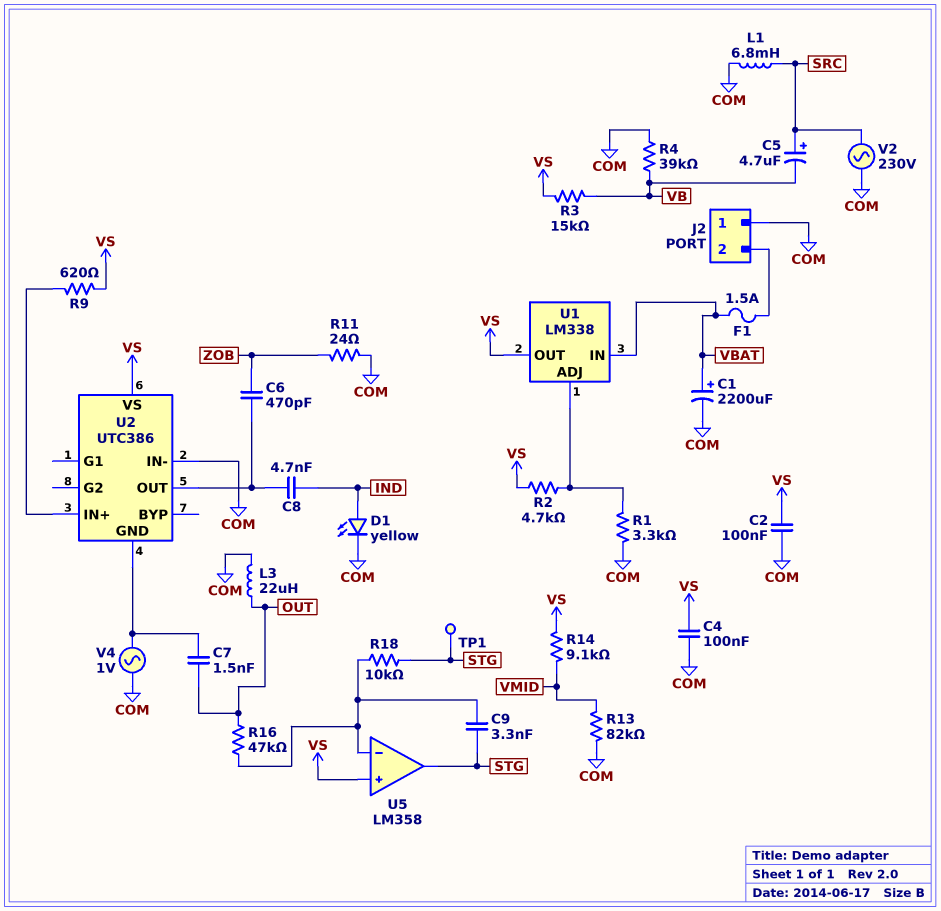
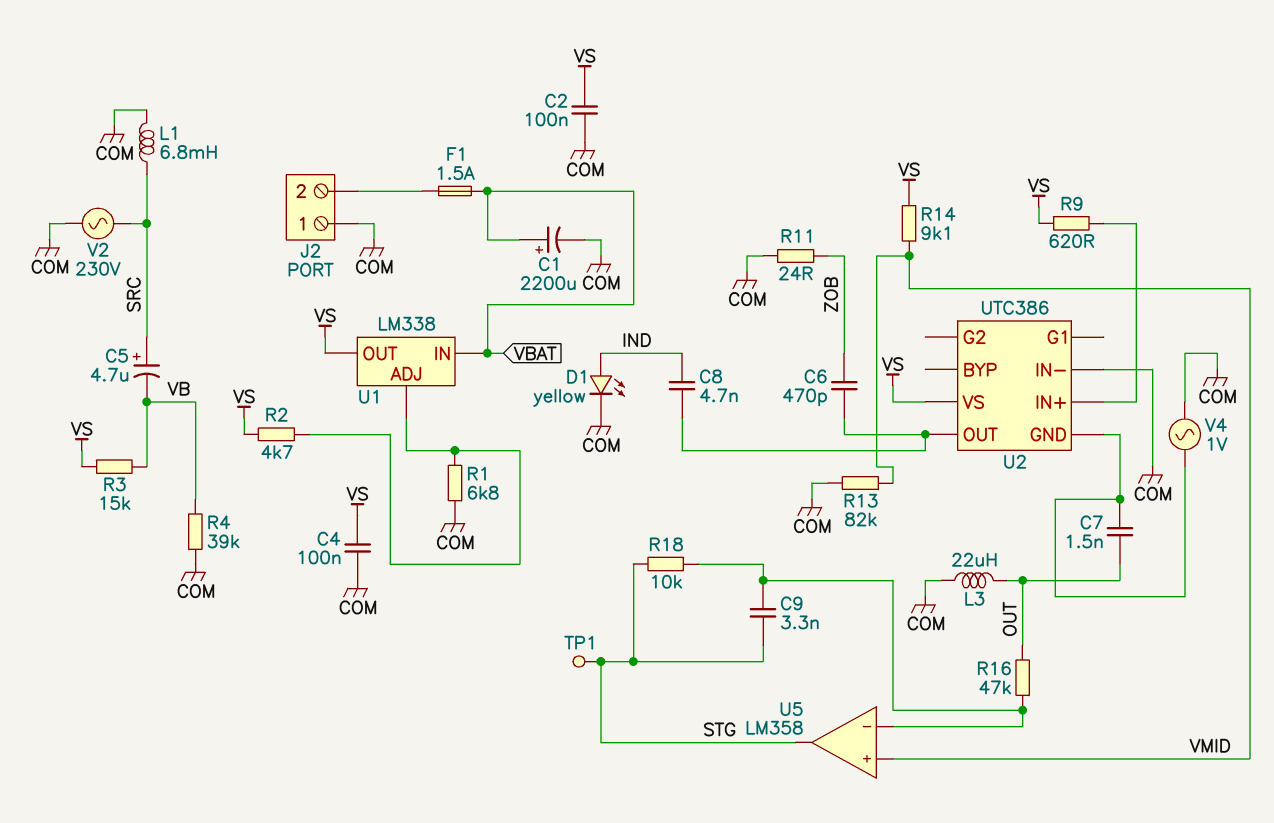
R1: 3.3k (COM, U1/ADJ) -> 6.8k (COM, U1/ADJ)
U5 pin in+: VS -> VMID

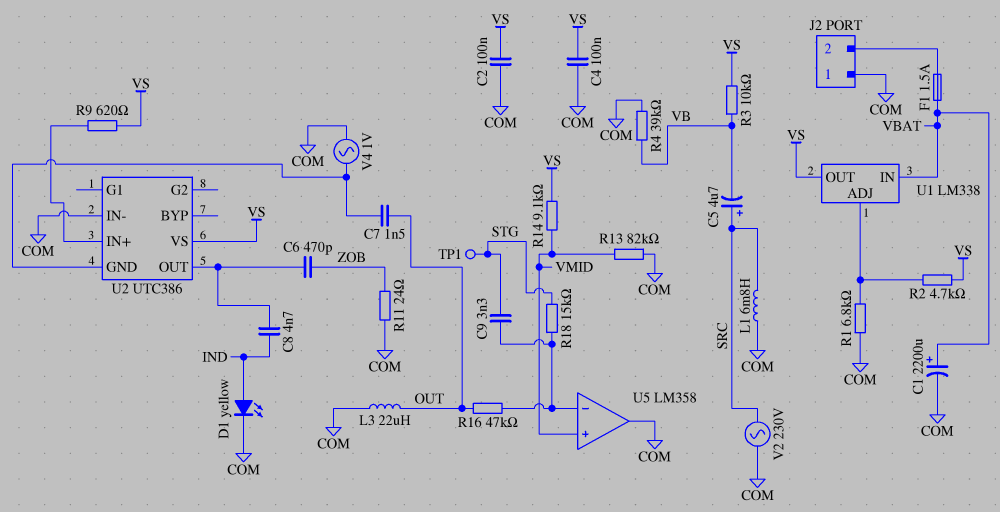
R3: 15k (VB, VS) -> 10k (VB, VS)
R18: 10k (STG, U5/in-) -> 15k (STG, U5/in-)
U5 pin out: STG -> COM

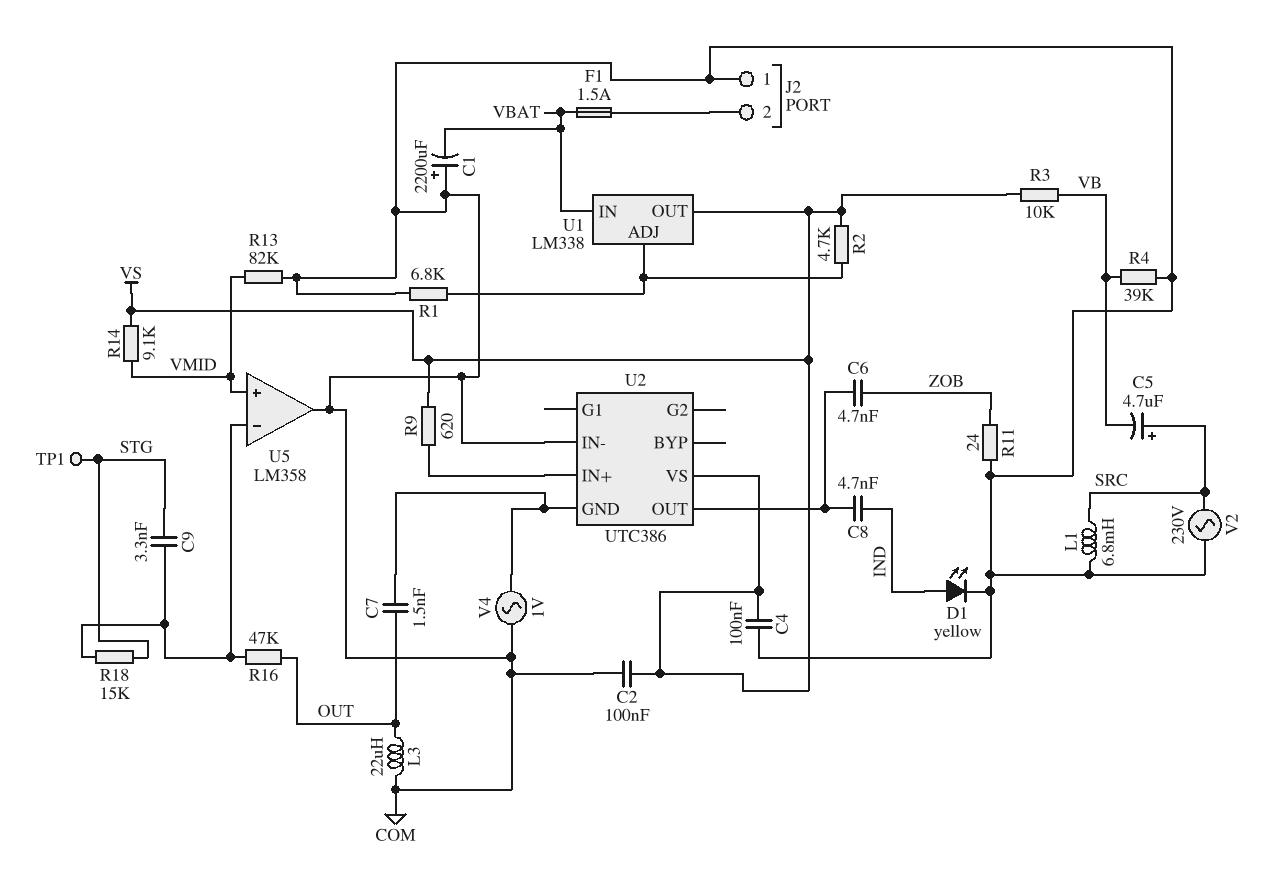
C1: 2200uF (plus VBAT, minus COM) -> 2200uF (plus COM, minus VBAT)
C6: 470pF (U2/OUT, ZOB) -> 4.7nF (U2/OUT, ZOB)

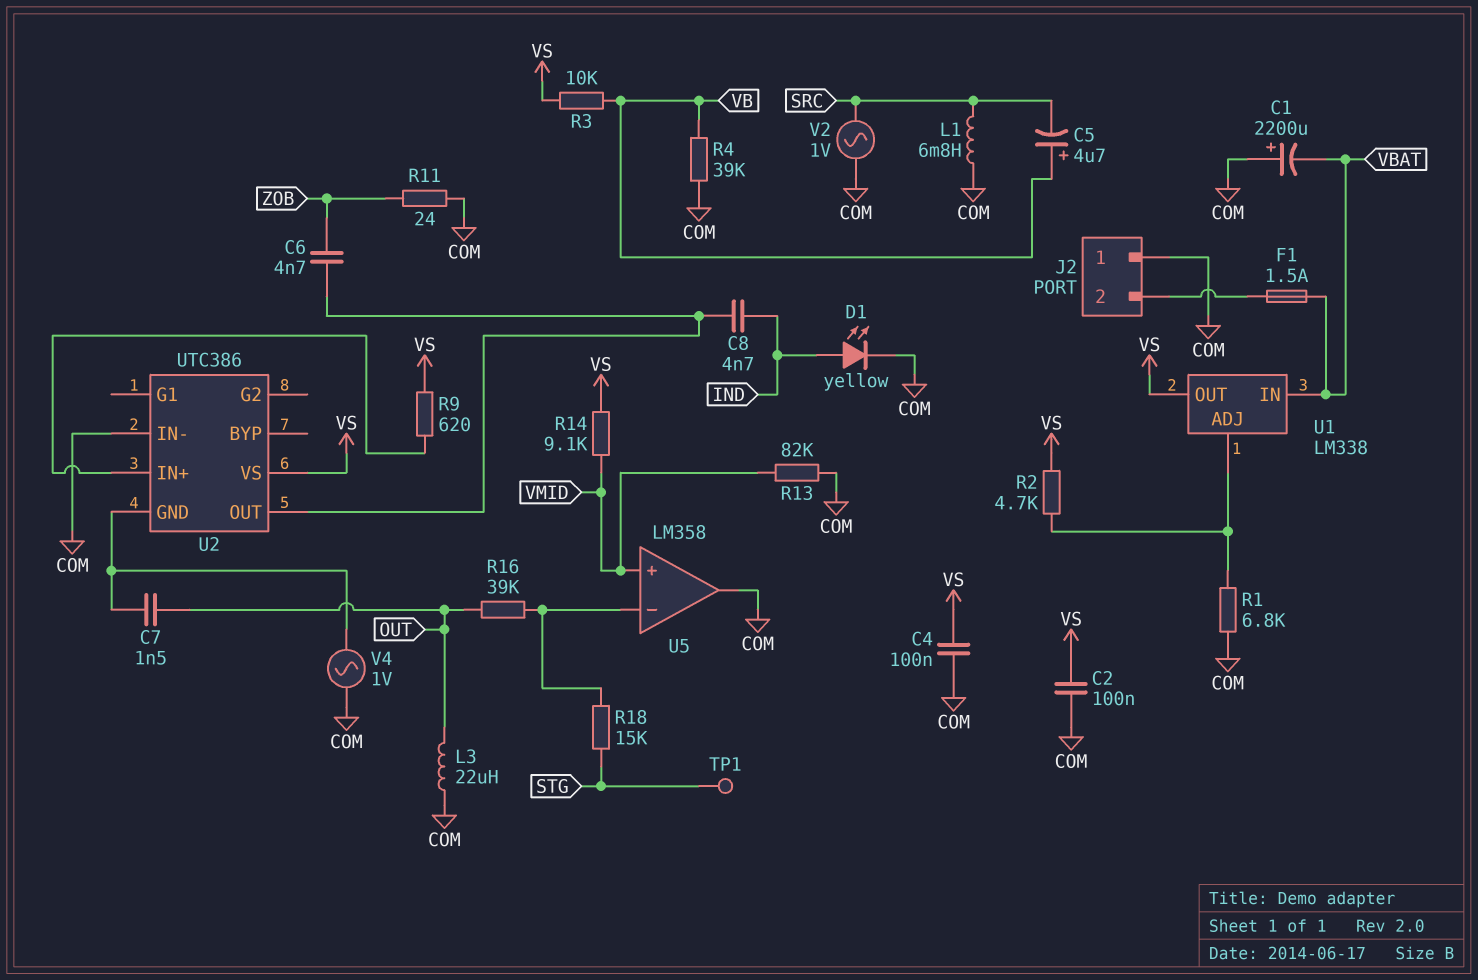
C5: 4.7uF (plus SRC, minus VB) -> 4.7uF (plus VB, minus SRC)
C9: 3.3nF (STG, U5/in-) -> none
R16: 47k (OUT, U5/in-) -> 39k (OUT, U5/in-)
V2: AC 230V (COM, SRC) -> AC 1V (COM, SRC)

